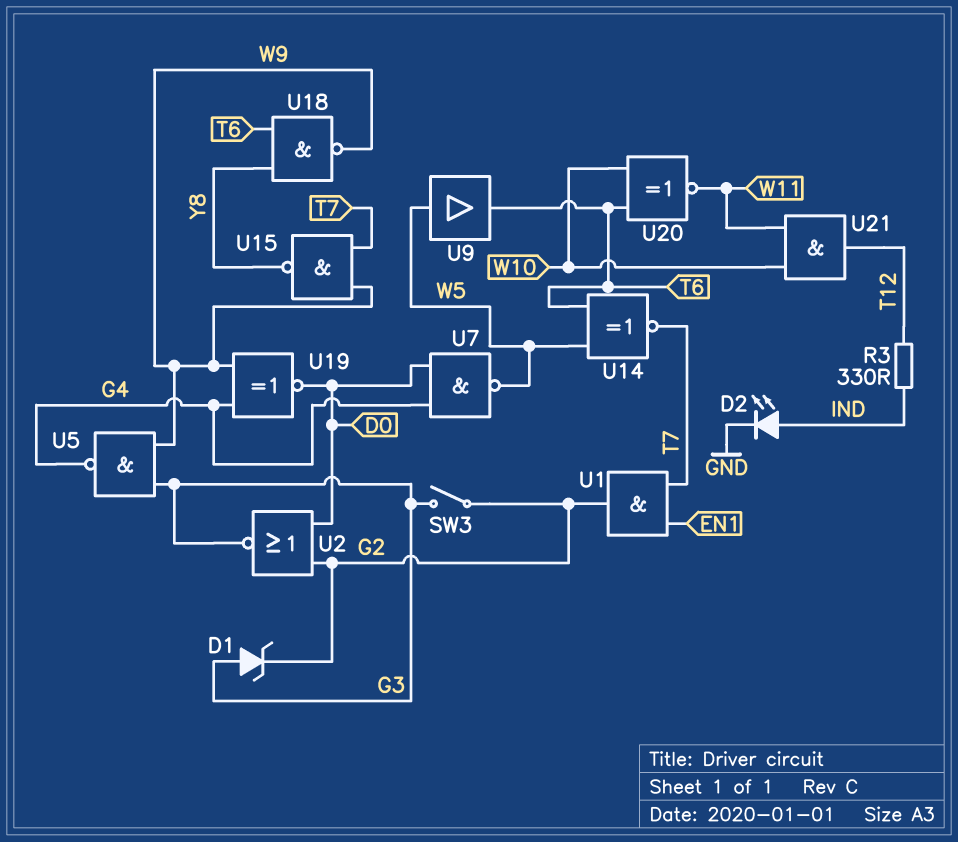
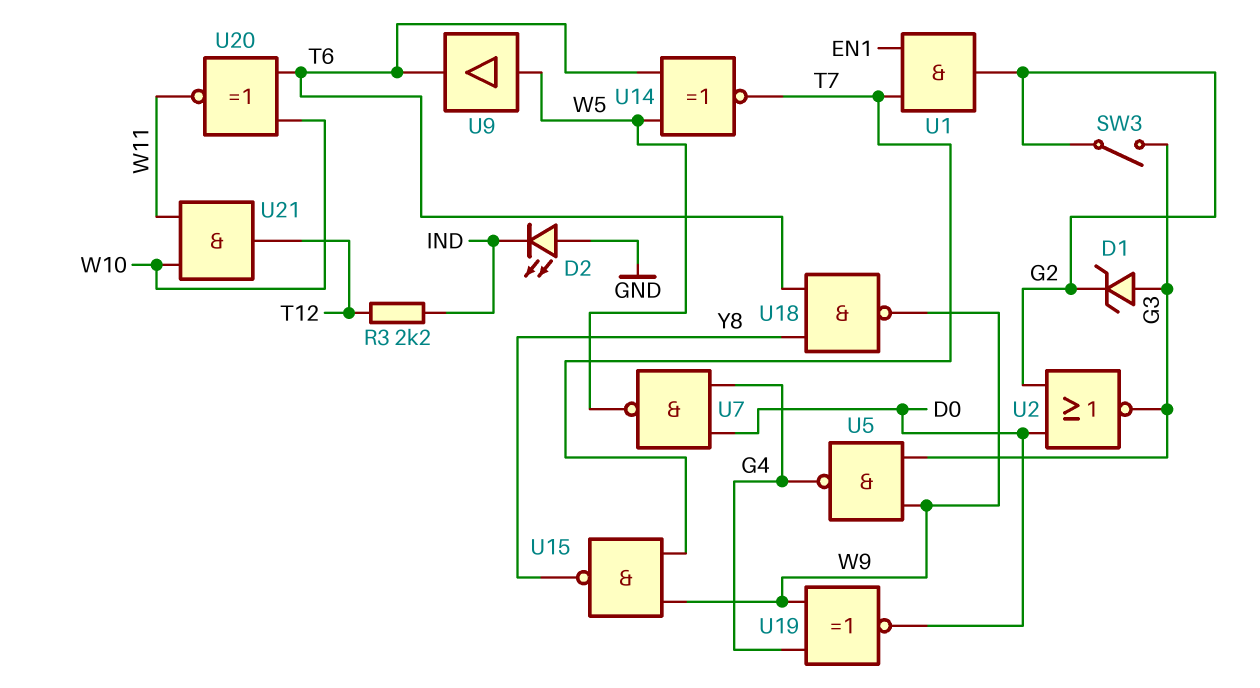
D2: LED (A IND, K GND) -> LED (A GND, K IND)
R3: 330 (IND, T12) -> 2.2k (IND, T12)

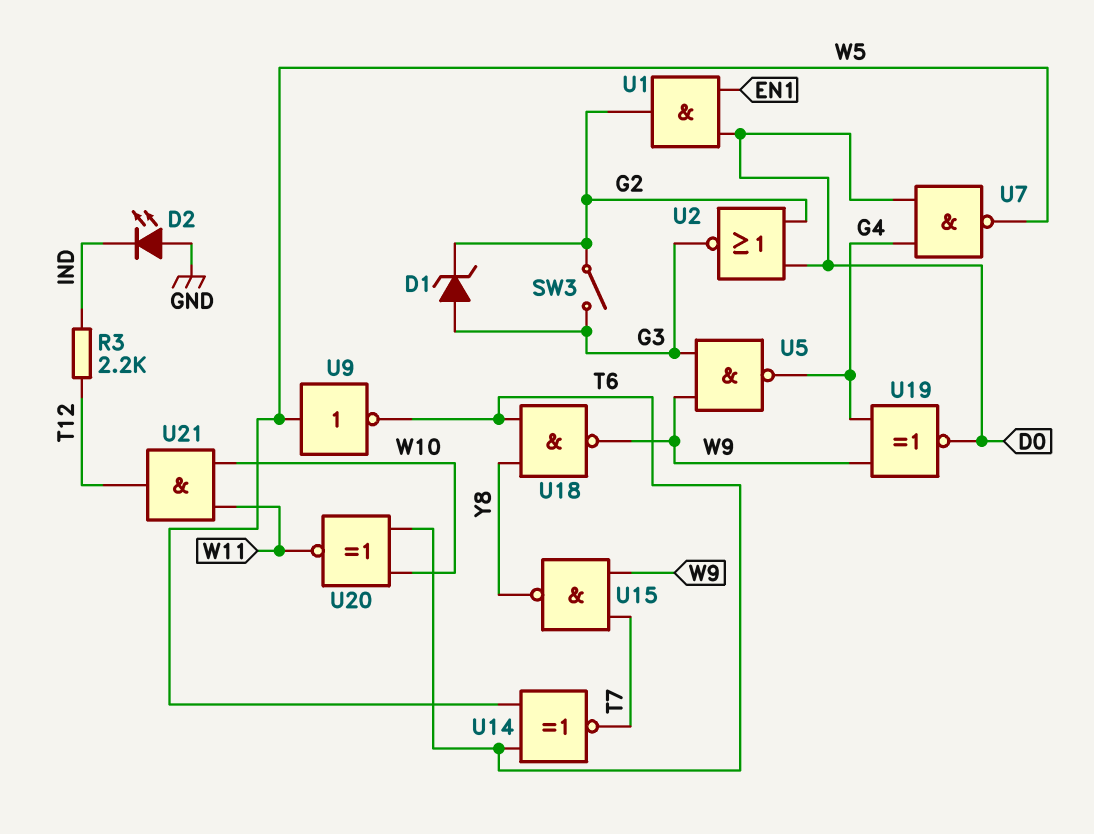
U1: AND (in EN1, in T7, out G2) -> AND (in D0, in EN1, out G2)
U9: buffer (in W5, out T6) -> NOT (in W5, out T6)

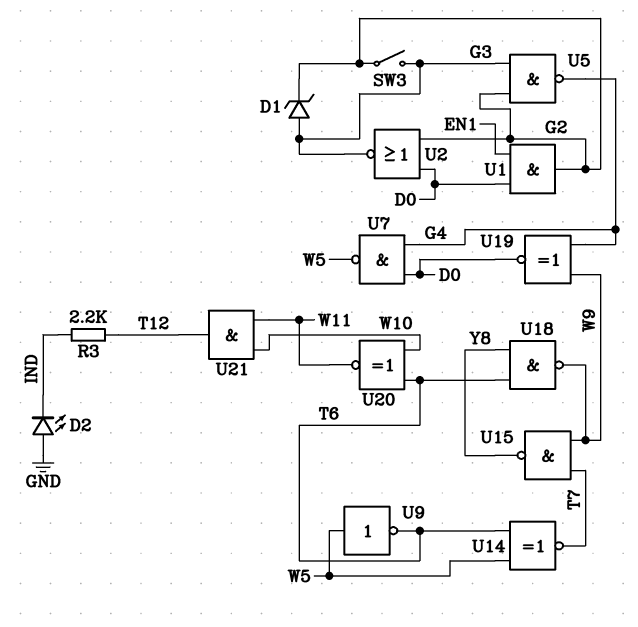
U5: NAND (in G3, in W9, out G4) -> NAND (in G2, in G3, out G4)

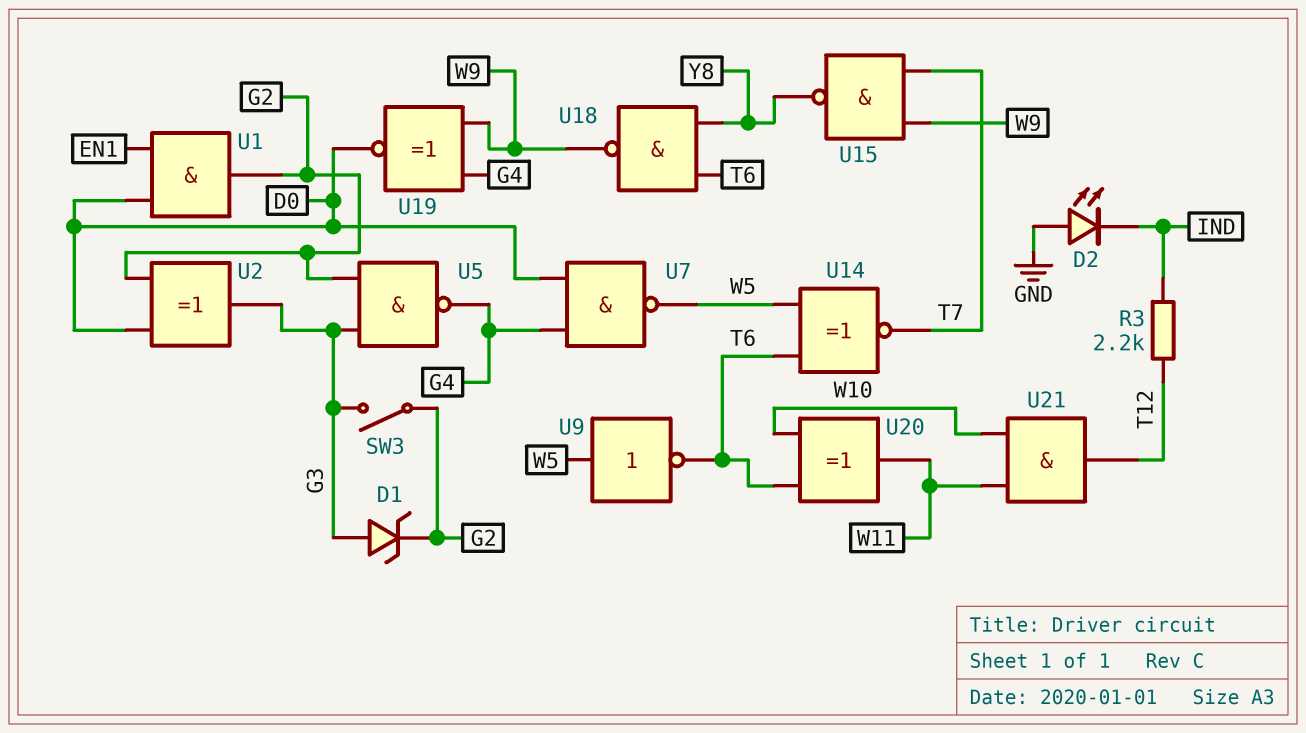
U2: NOR (in D0, in G2, out G3) -> XOR (in D0, in G2, out G3)
U20: XNOR (in T6, in W10, out W11) -> XOR (in T6, in W10, out W11)

